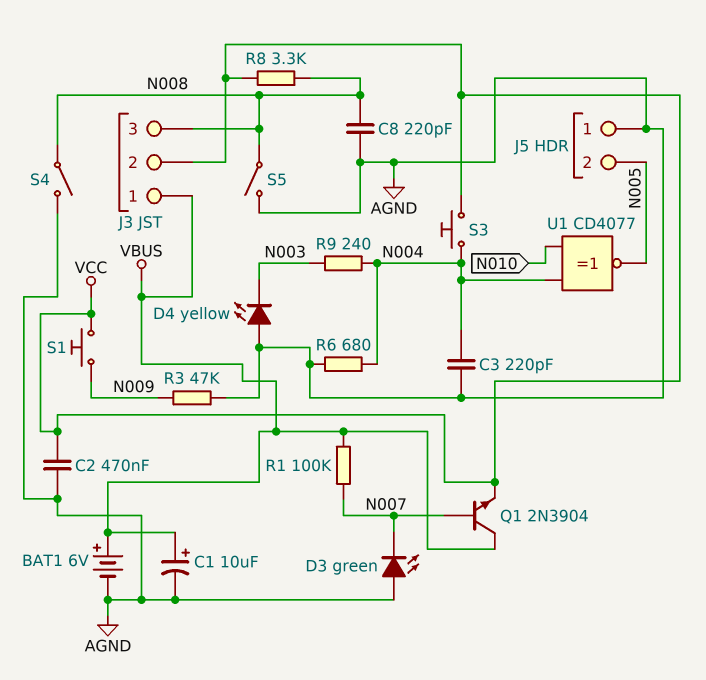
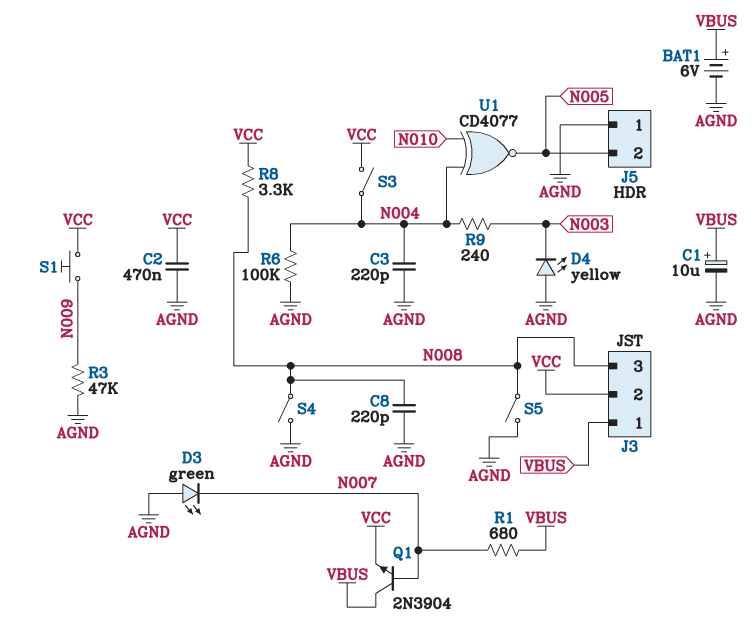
R1: 100k (N007, VBUS) -> 680 (N007, VBUS)
R6: 680 (AGND, N004) -> 100k (AGND, N004)
S3: button (N004, VCC) -> switch (N004, VCC)

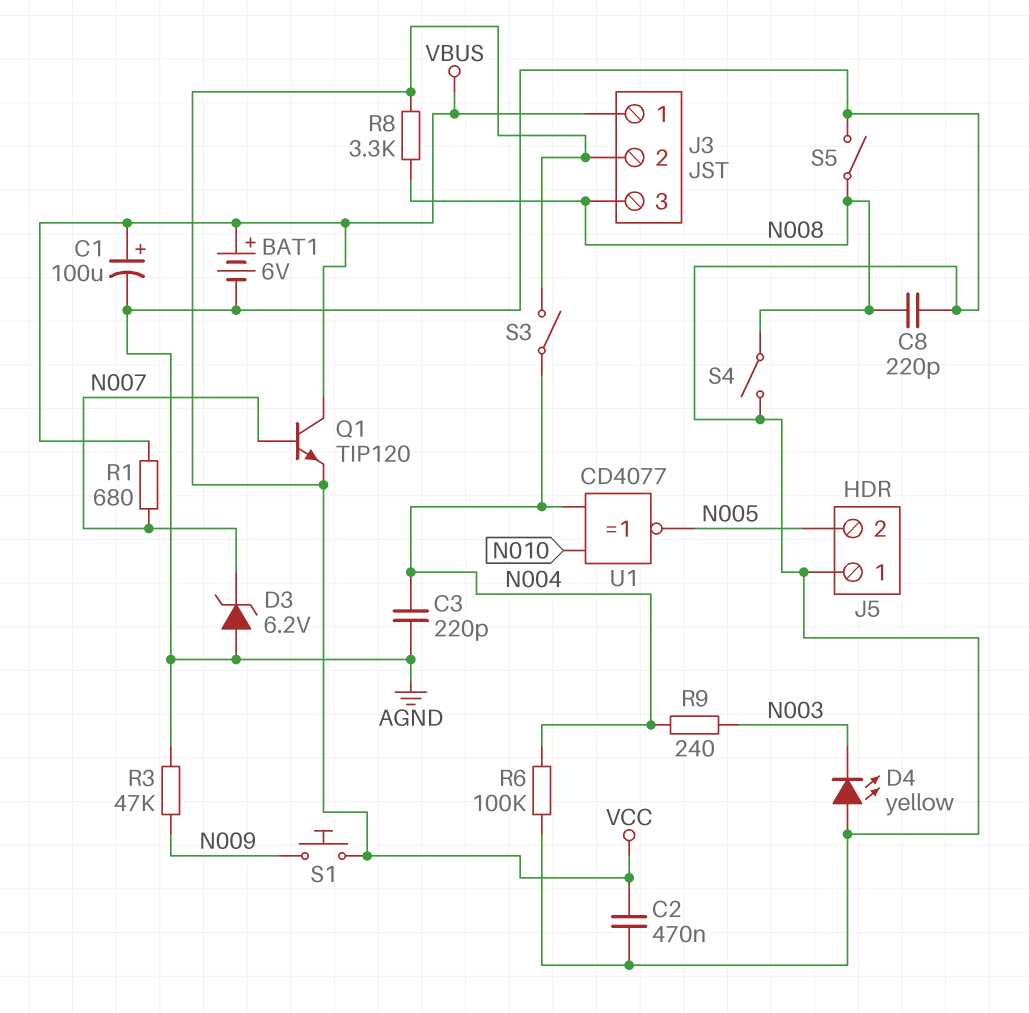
C1: 10uF (plus VBUS, minus AGND) -> 100uF (plus VBUS, minus AGND)
D3: LED green (A AGND, K N007) -> zener 6.2V (A AGND, K N007)
Q1: NPN 2N3904 (B N007, C VBUS, E VCC) -> NPN TIP120 (B N007, C VBUS, E VCC)

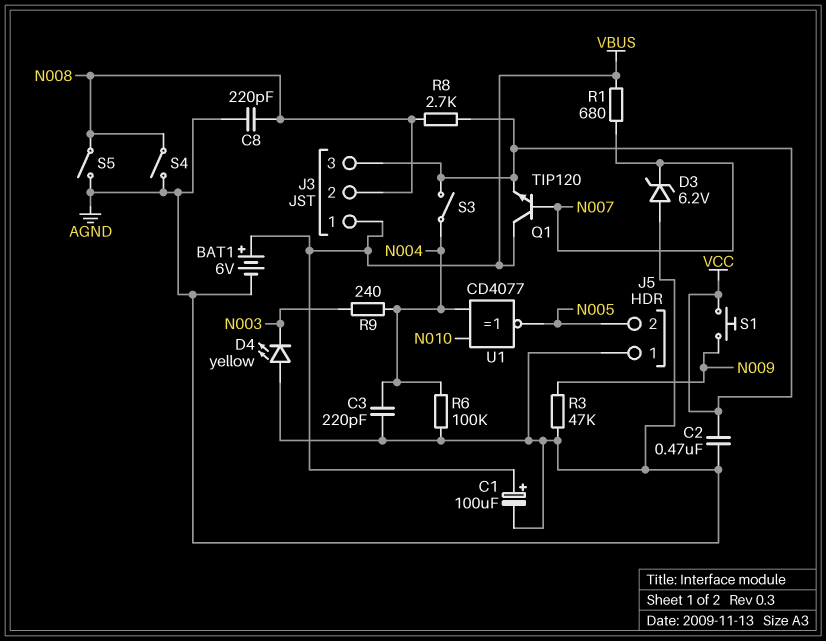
J3 pin 2: VCC -> N008
J3 pin 3: N008 -> VCC
R8: 3.3k (N008, VCC) -> 2.7k (N008, VCC)

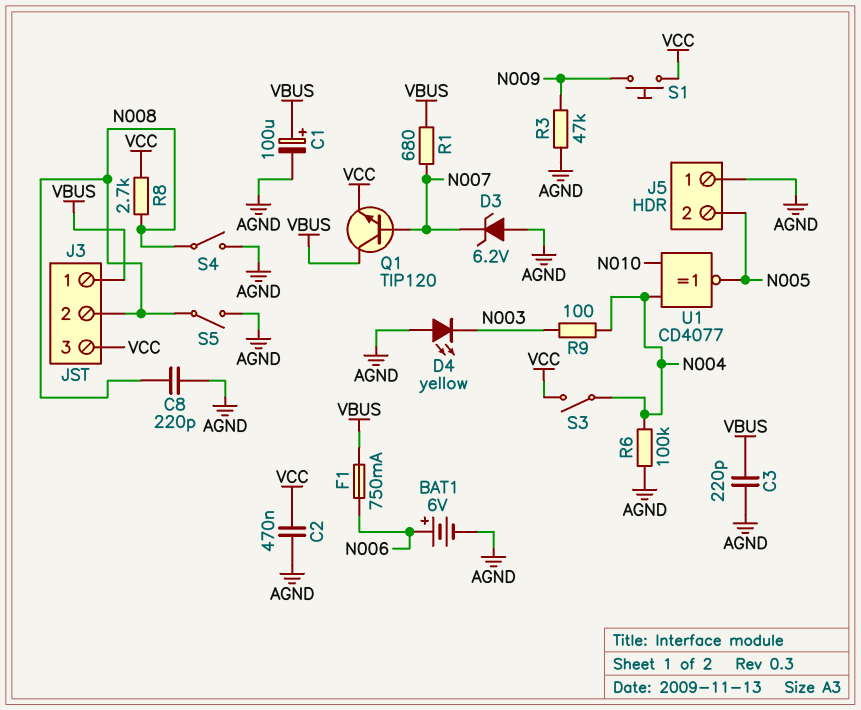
BAT1: 6V (plus VBUS, minus AGND) -> 6V (plus N006, minus AGND)
C3: 220pF (AGND, N004) -> 220pF (AGND, VBUS)
F1: none -> 750mA (N006, VBUS)
R9: 240 (N003, N004) -> 100 (N003, N004)

